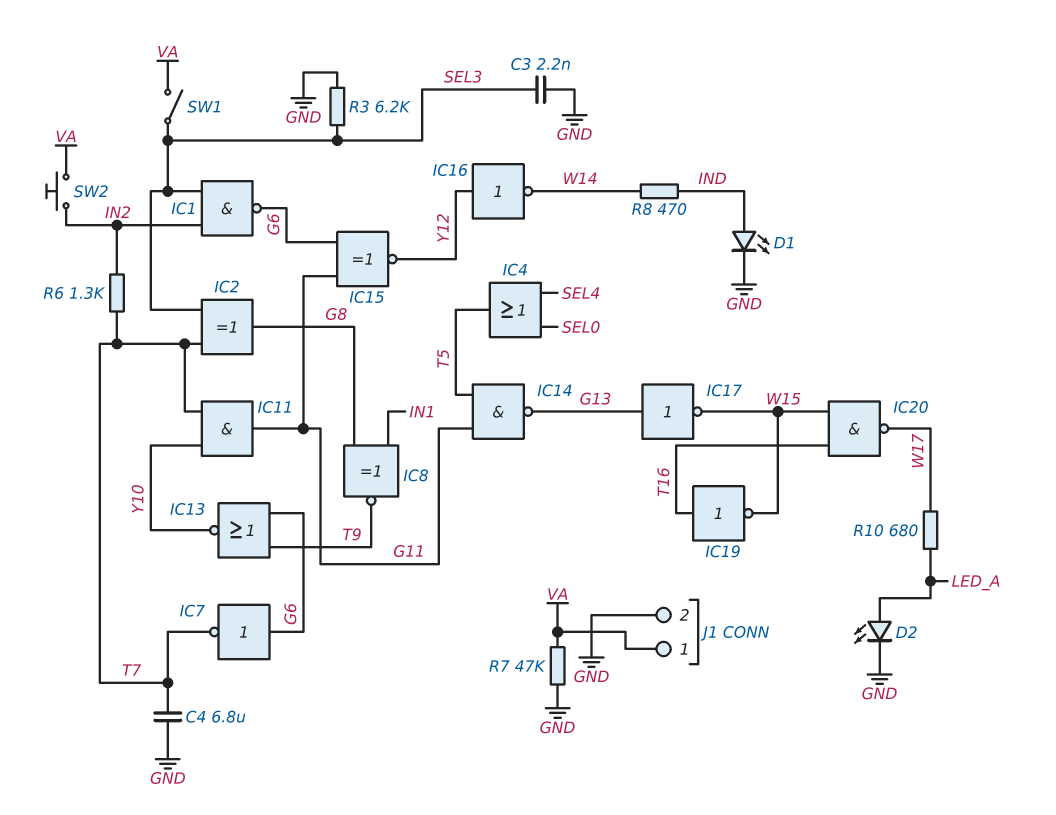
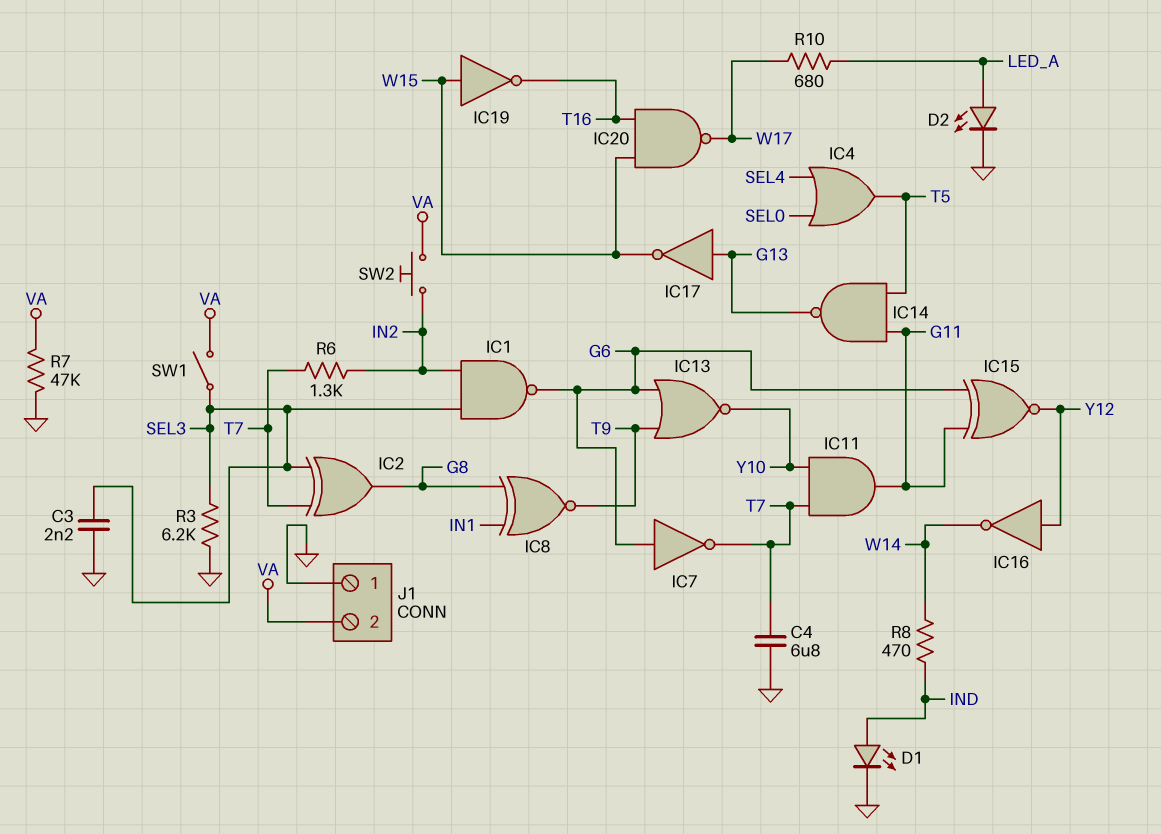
IC19: NOT (in T16, out W15) -> NOT (in W15, out T16)
J1 pin 1: VA -> GND
J1 pin 2: GND -> VA

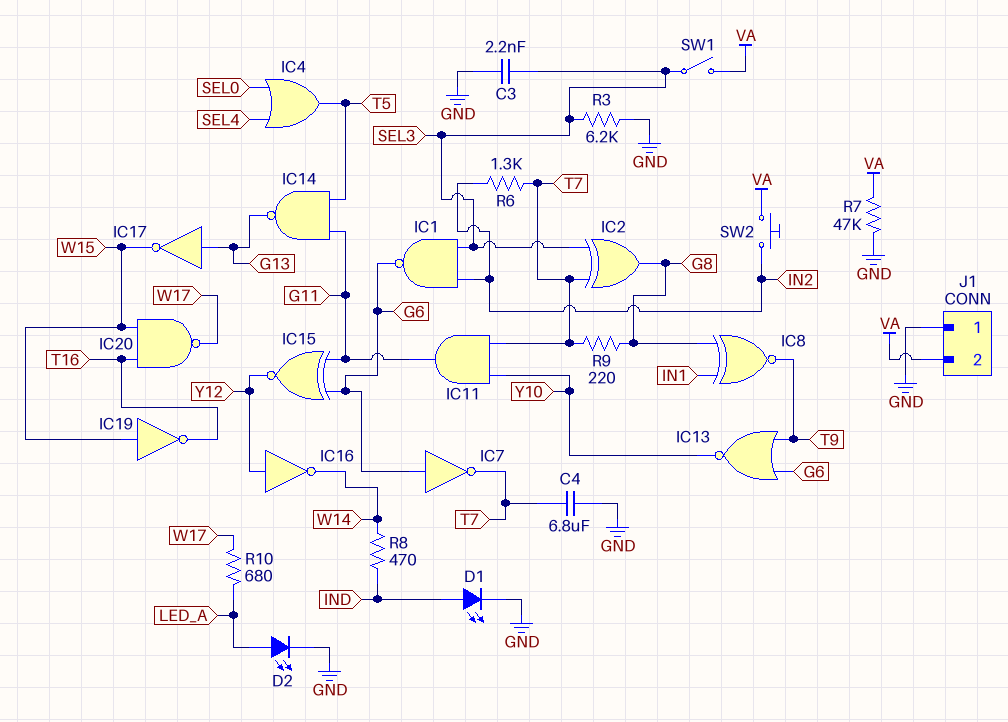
R9: none -> 220 (G8, T7)

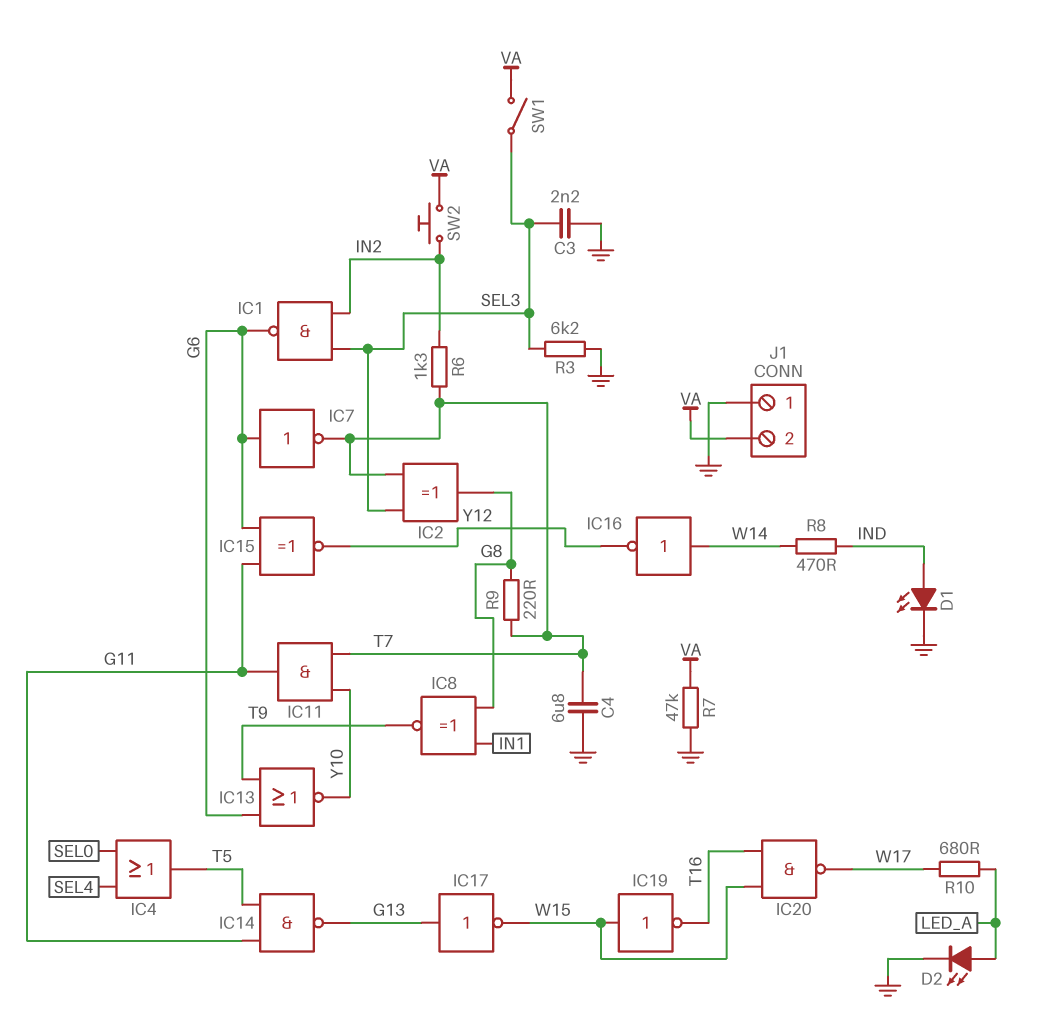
IC16: NOT (in Y12, out W14) -> NOT (in W14, out Y12)

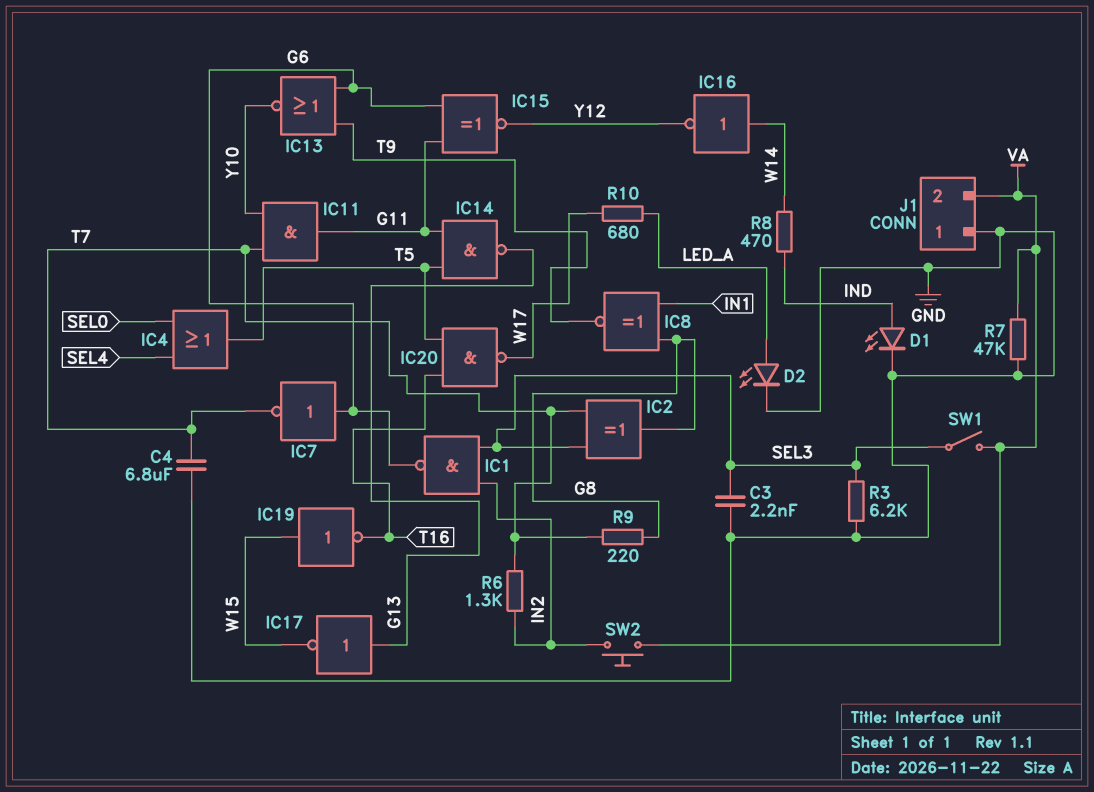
IC20: NAND (in T16, in W15, out W17) -> NAND (in T5, in T16, out W17)

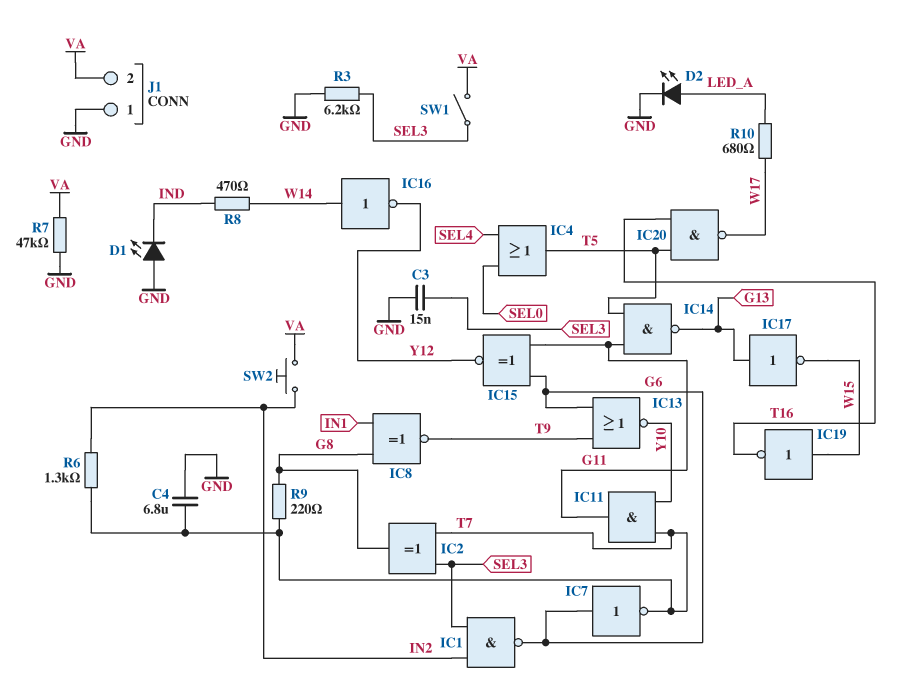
C3: 2.2nF (GND, SEL3) -> 15nF (GND, SEL3)
D1: LED (A IND, K GND) -> LED (A GND, K IND)

